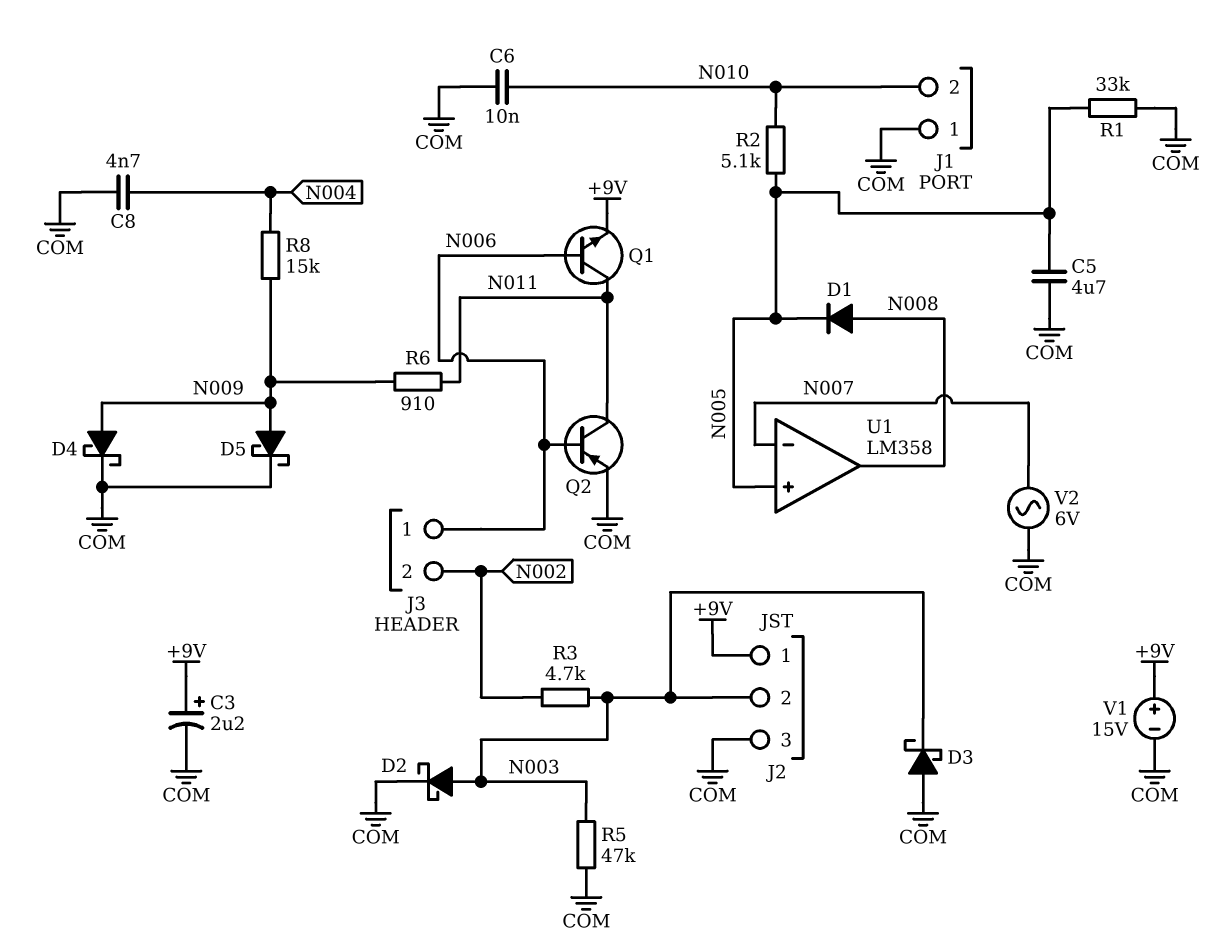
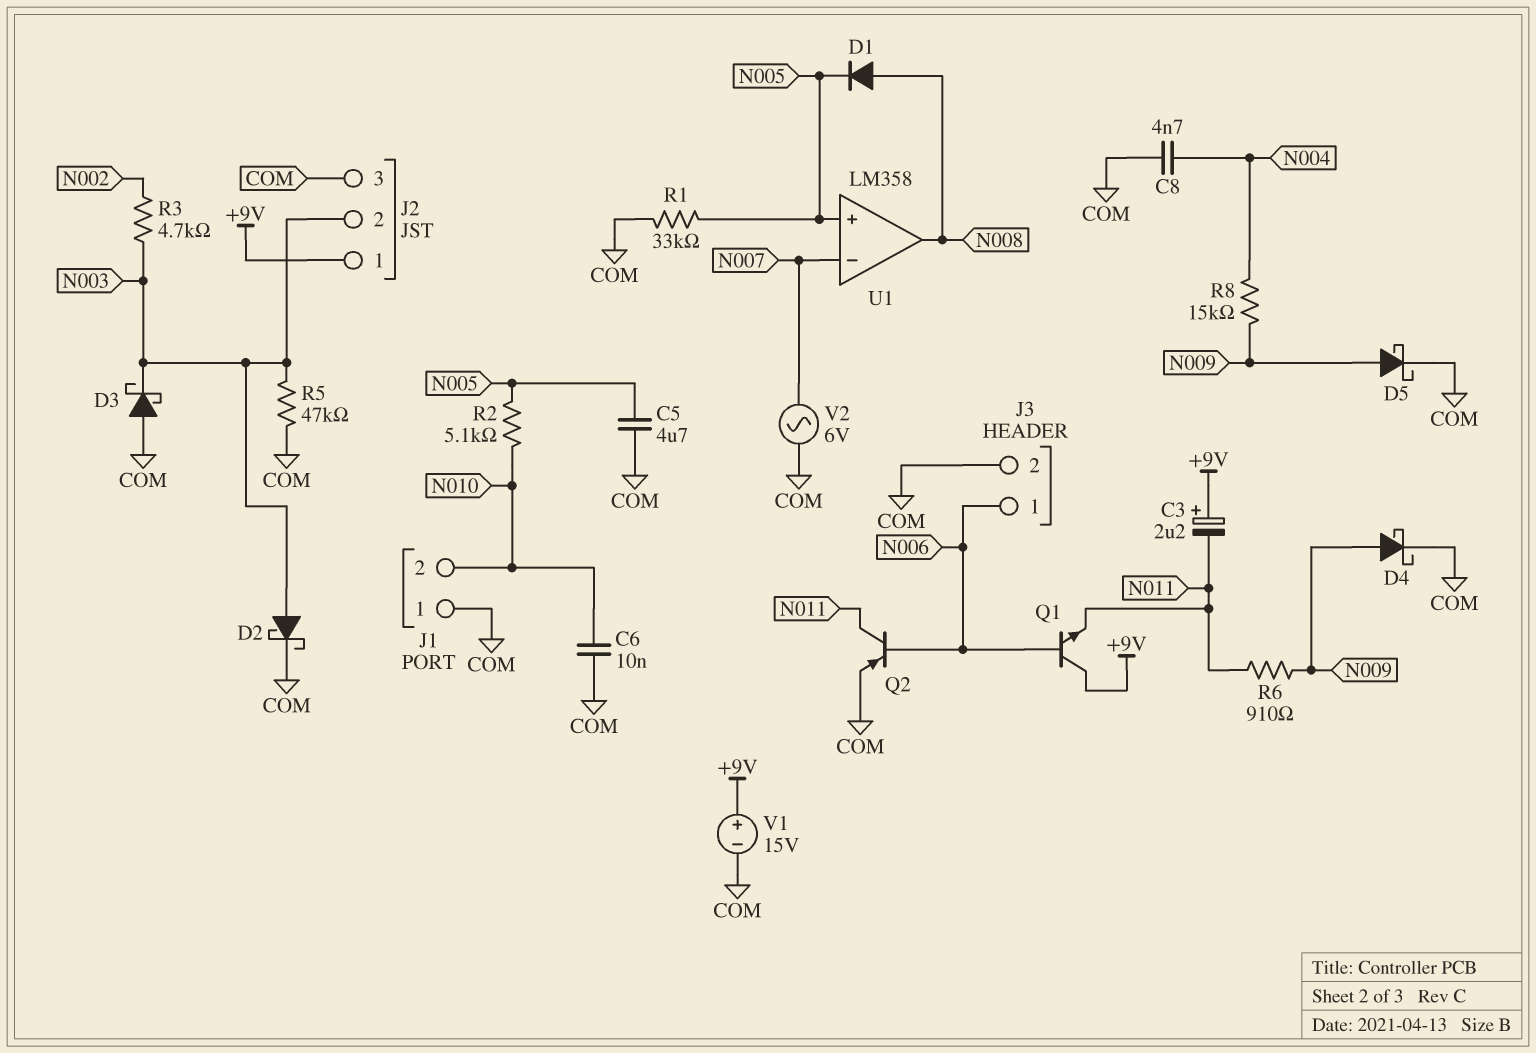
C3: 2.2uF (plus +9V, minus COM) -> 2.2uF (plus +9V, minus N011)
J3 pin 2: N002 -> COM
Q1: NPN (B N006, C N011, E +9V) -> NPN (B N006, C +9V, E N011)

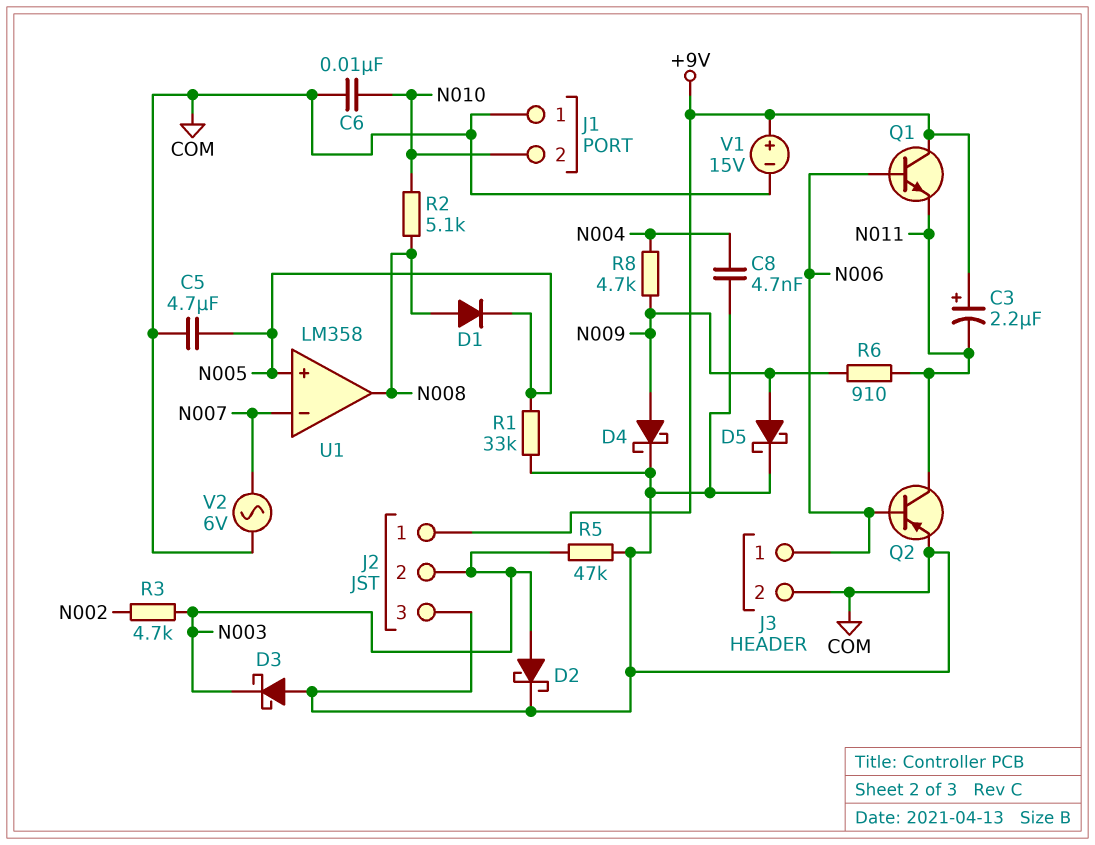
R2: 5.1k (N005, N010) -> 5.1k (N008, N010)
R8: 15k (N004, N009) -> 4.7k (N004, N009)

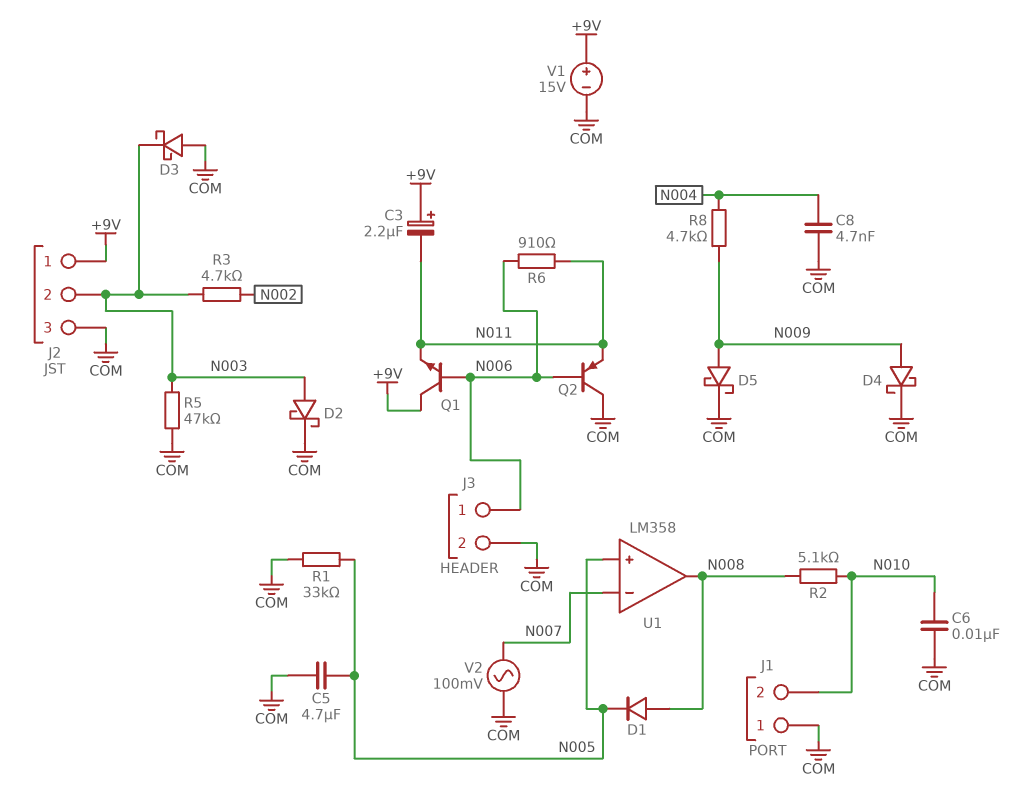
Q2: PNP (B N006, C N011, E COM) -> PNP (B N006, C COM, E N011)
R6: 910 (N009, N011) -> 910 (N006, N011)
V2: AC 6V (COM, N007) -> AC 100mV (COM, N007)

